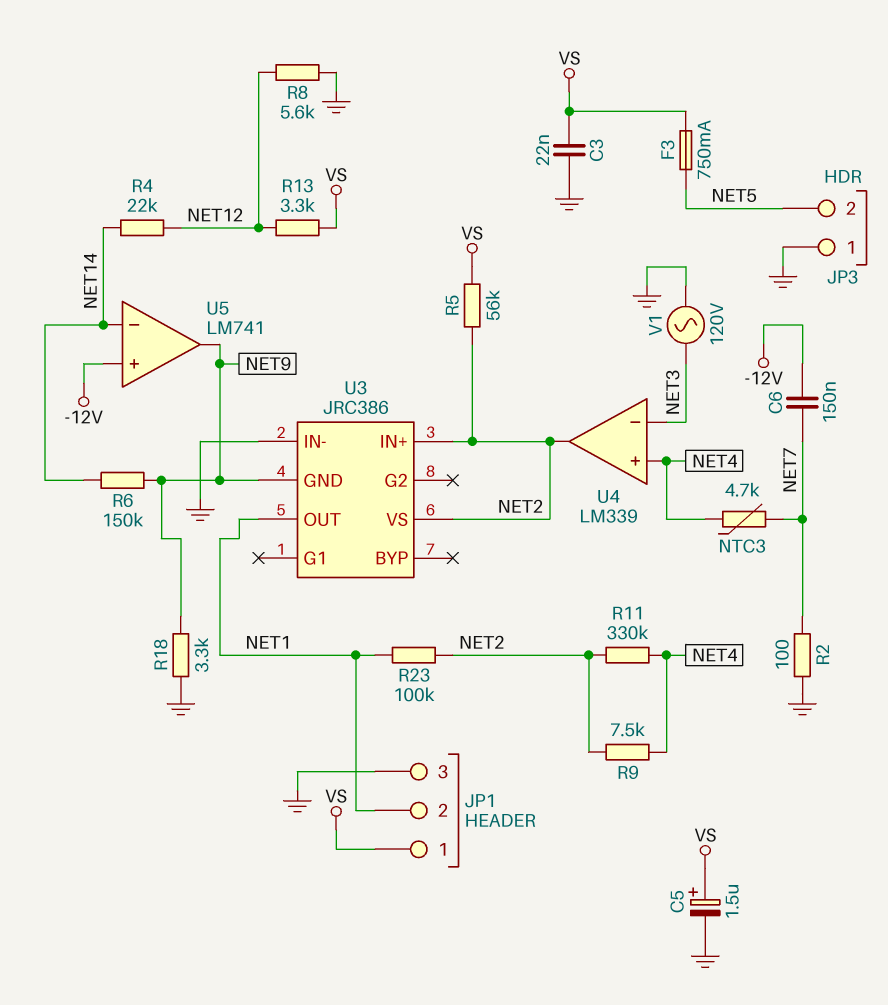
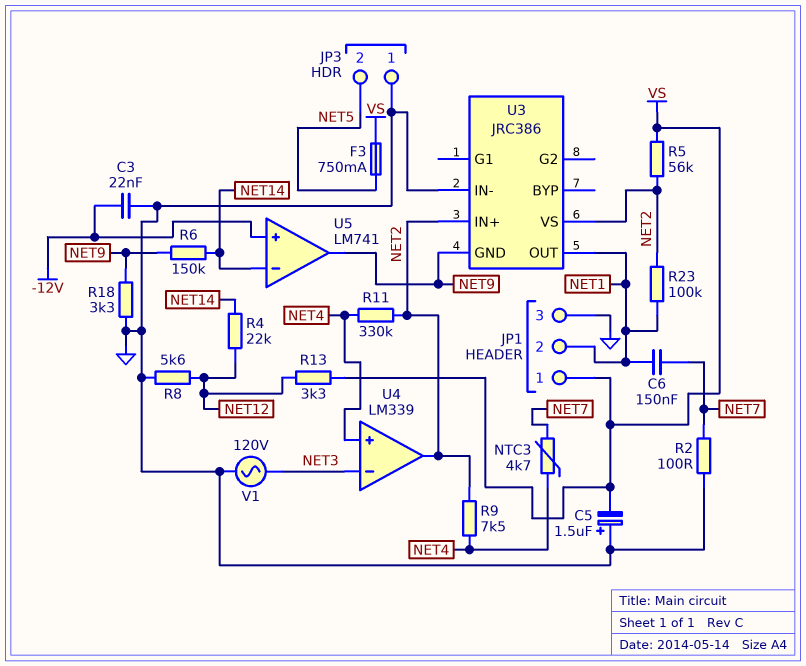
C3: 22nF (GND, VS) -> 22nF (-12V, GND)
C5: 1.5uF (plus VS, minus GND) -> 1.5uF (plus GND, minus VS)
C6: 150nF (-12V, NET7) -> 150nF (NET1, NET7)

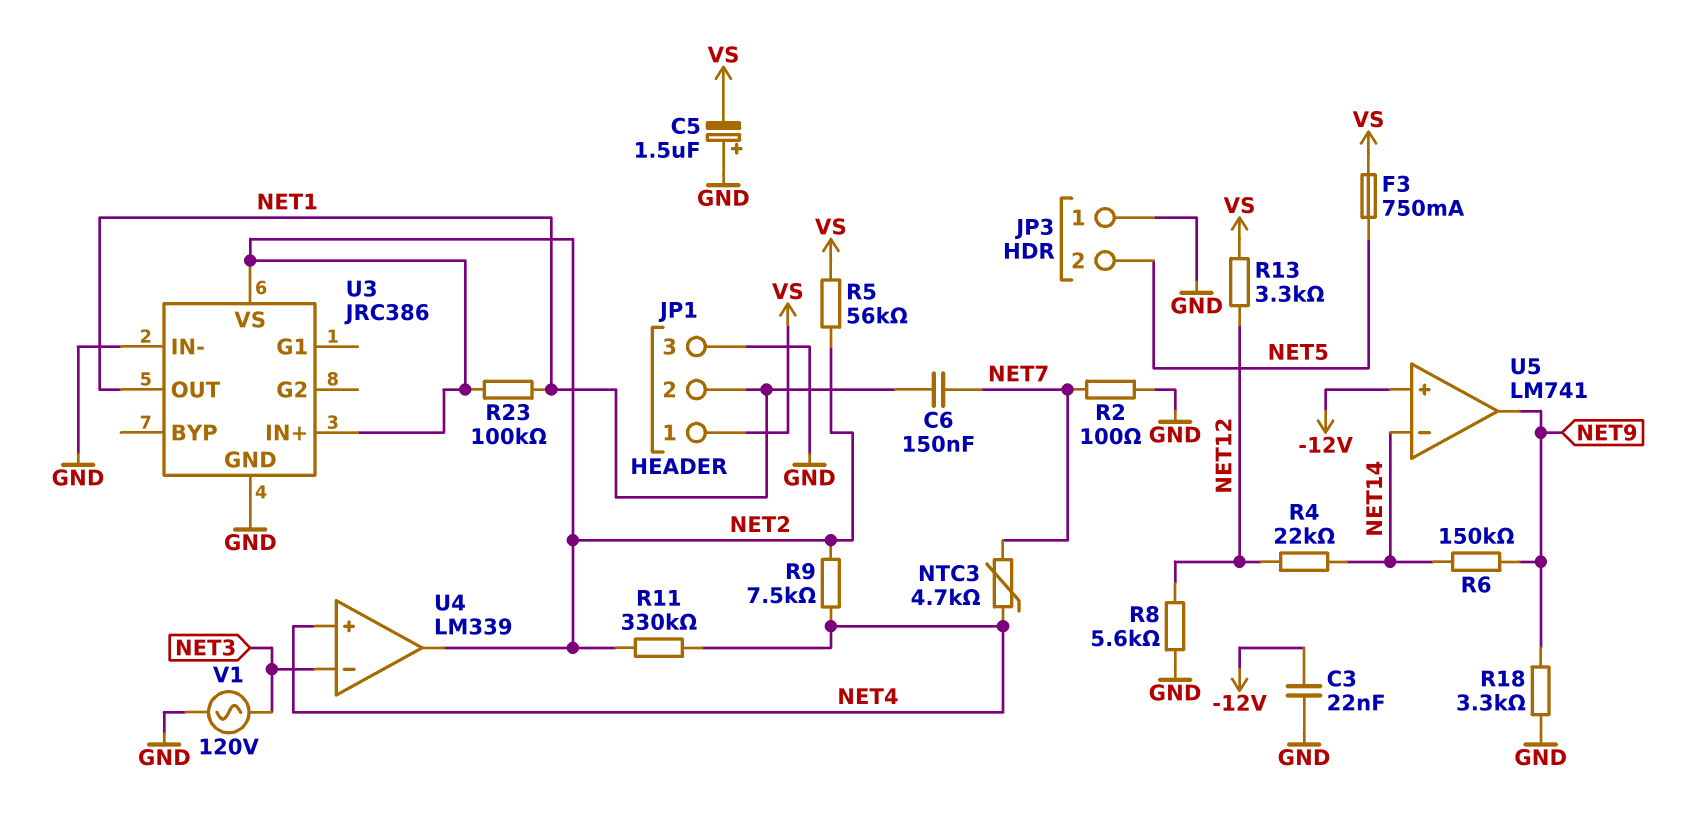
U3 pin GND: NET9 -> GND

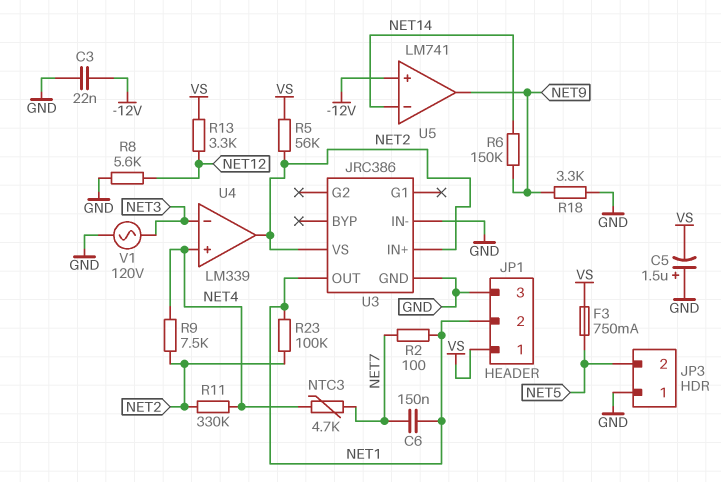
R2: 100 (GND, NET7) -> 100 (NET1, NET7)
R4: 22k (NET12, NET14) -> none

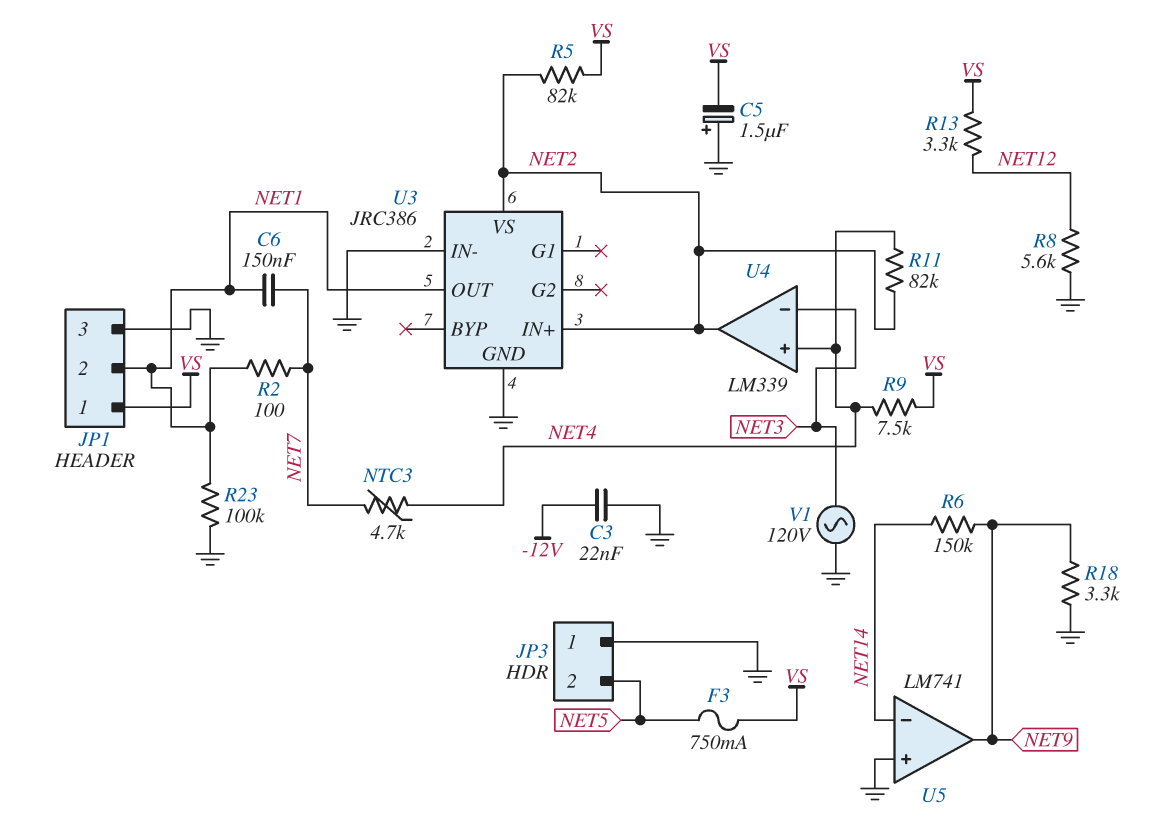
R5: 56k (NET2, VS) -> 82k (NET2, VS)
R9: 7.5k (NET2, NET4) -> 7.5k (NET4, VS)
R11: 330k (NET2, NET4) -> 82k (NET2, NET4)
R23: 100k (NET1, NET2) -> 100k (GND, NET1)
U5 pin in+: -12V -> GND

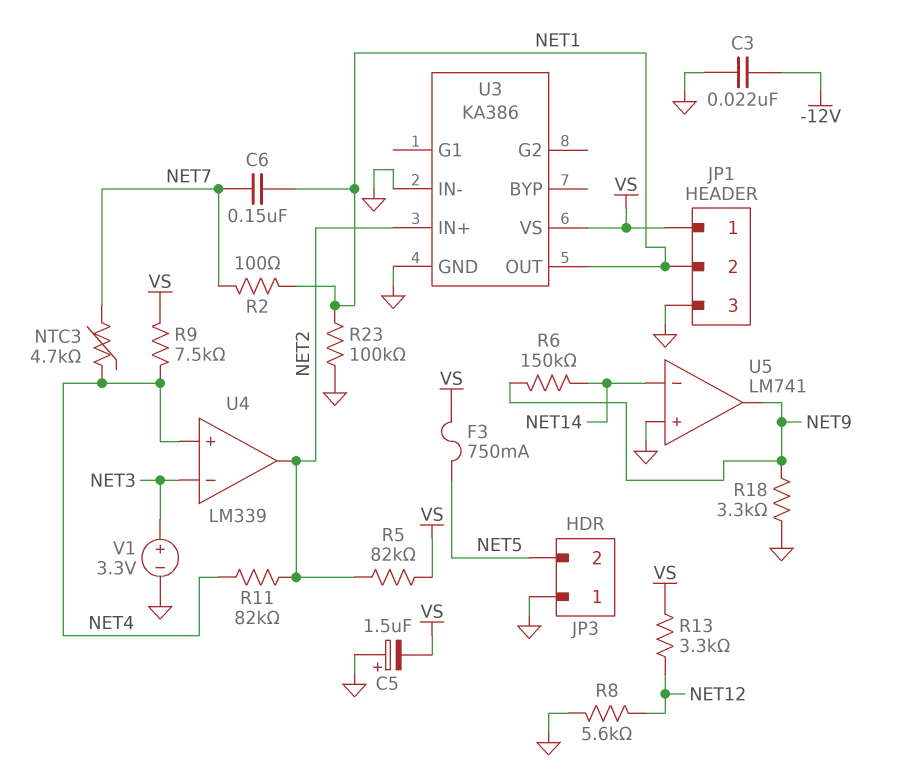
U3: JRC386 -> KA386
U3 pin VS: NET2 -> VS
V1: AC 120V (GND, NET3) -> 3.3V (plus NET3, minus GND)

